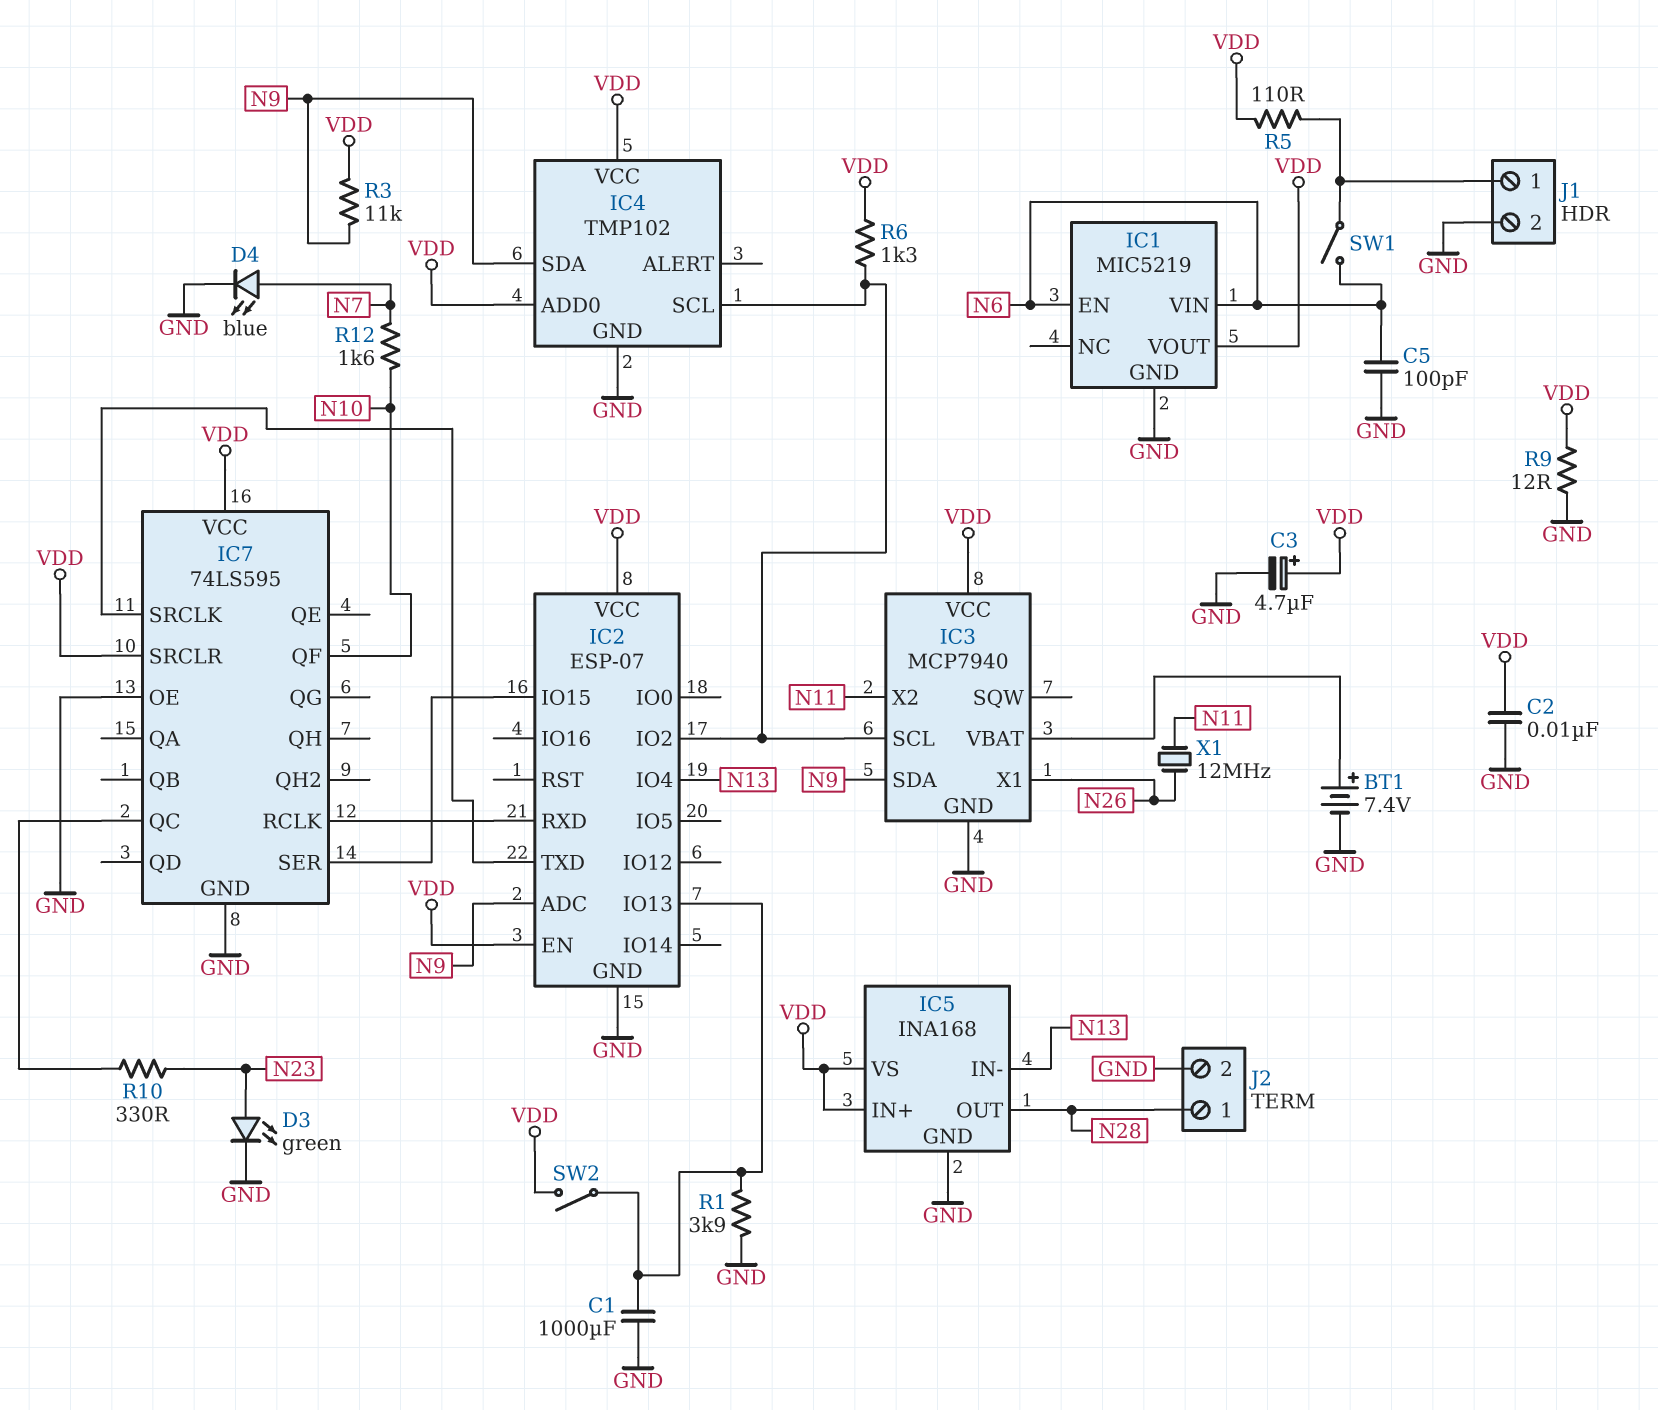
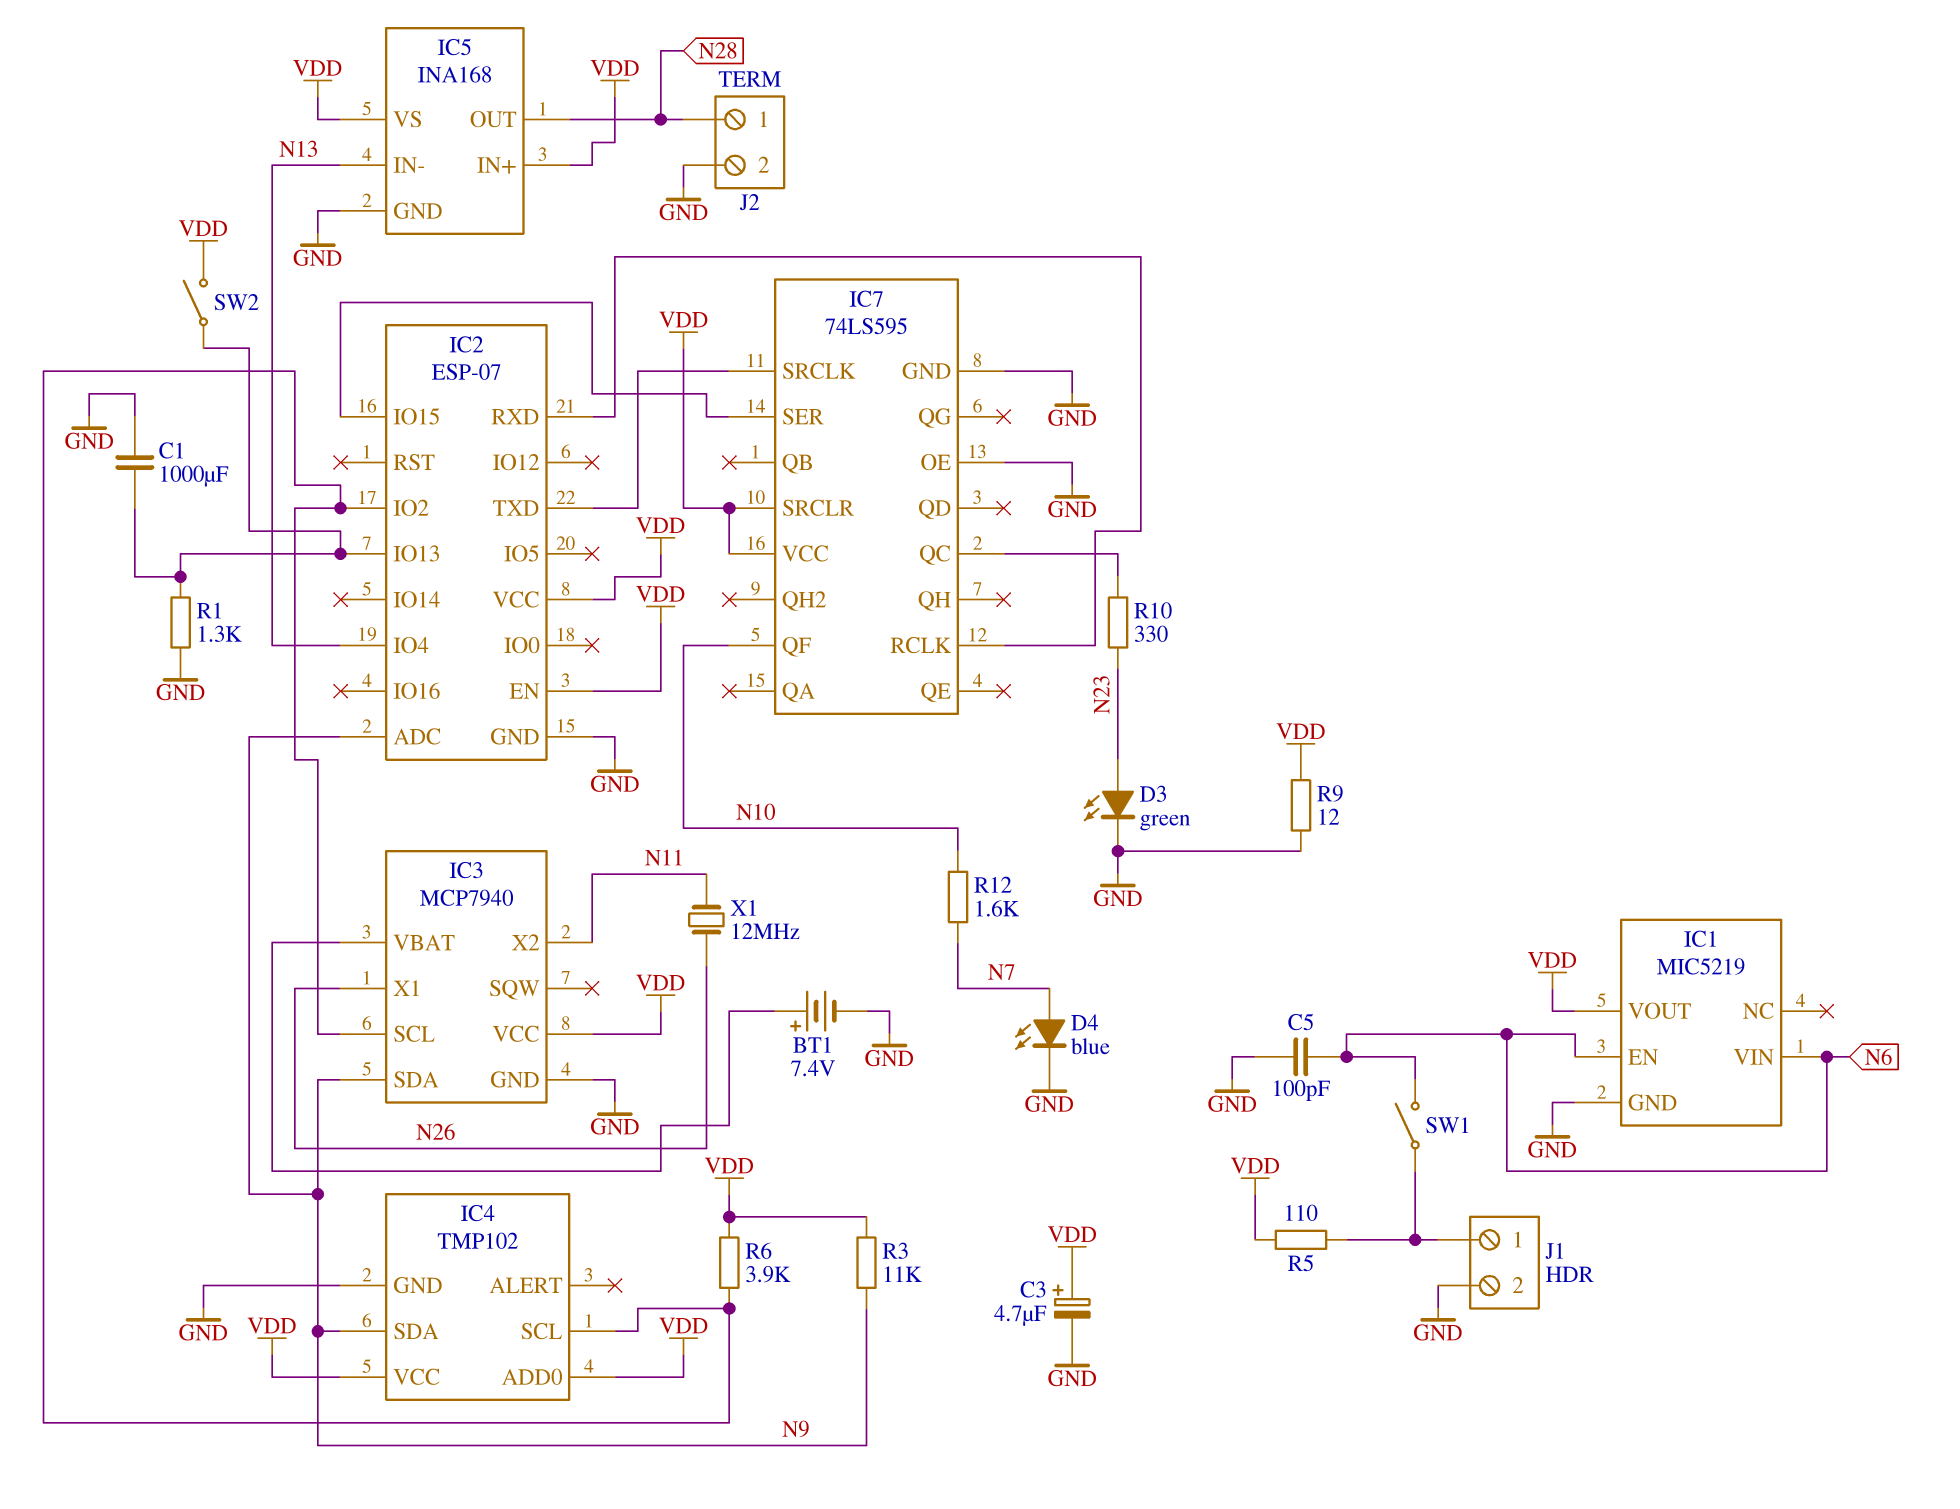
C2: 10nF (GND, VDD) -> none
R1: 3.9k (GND, IC2/IO13) -> 1.3k (GND, IC2/IO13)
R6: 1.3k (IC2/IO2, VDD) -> 3.9k (IC2/IO2, VDD)

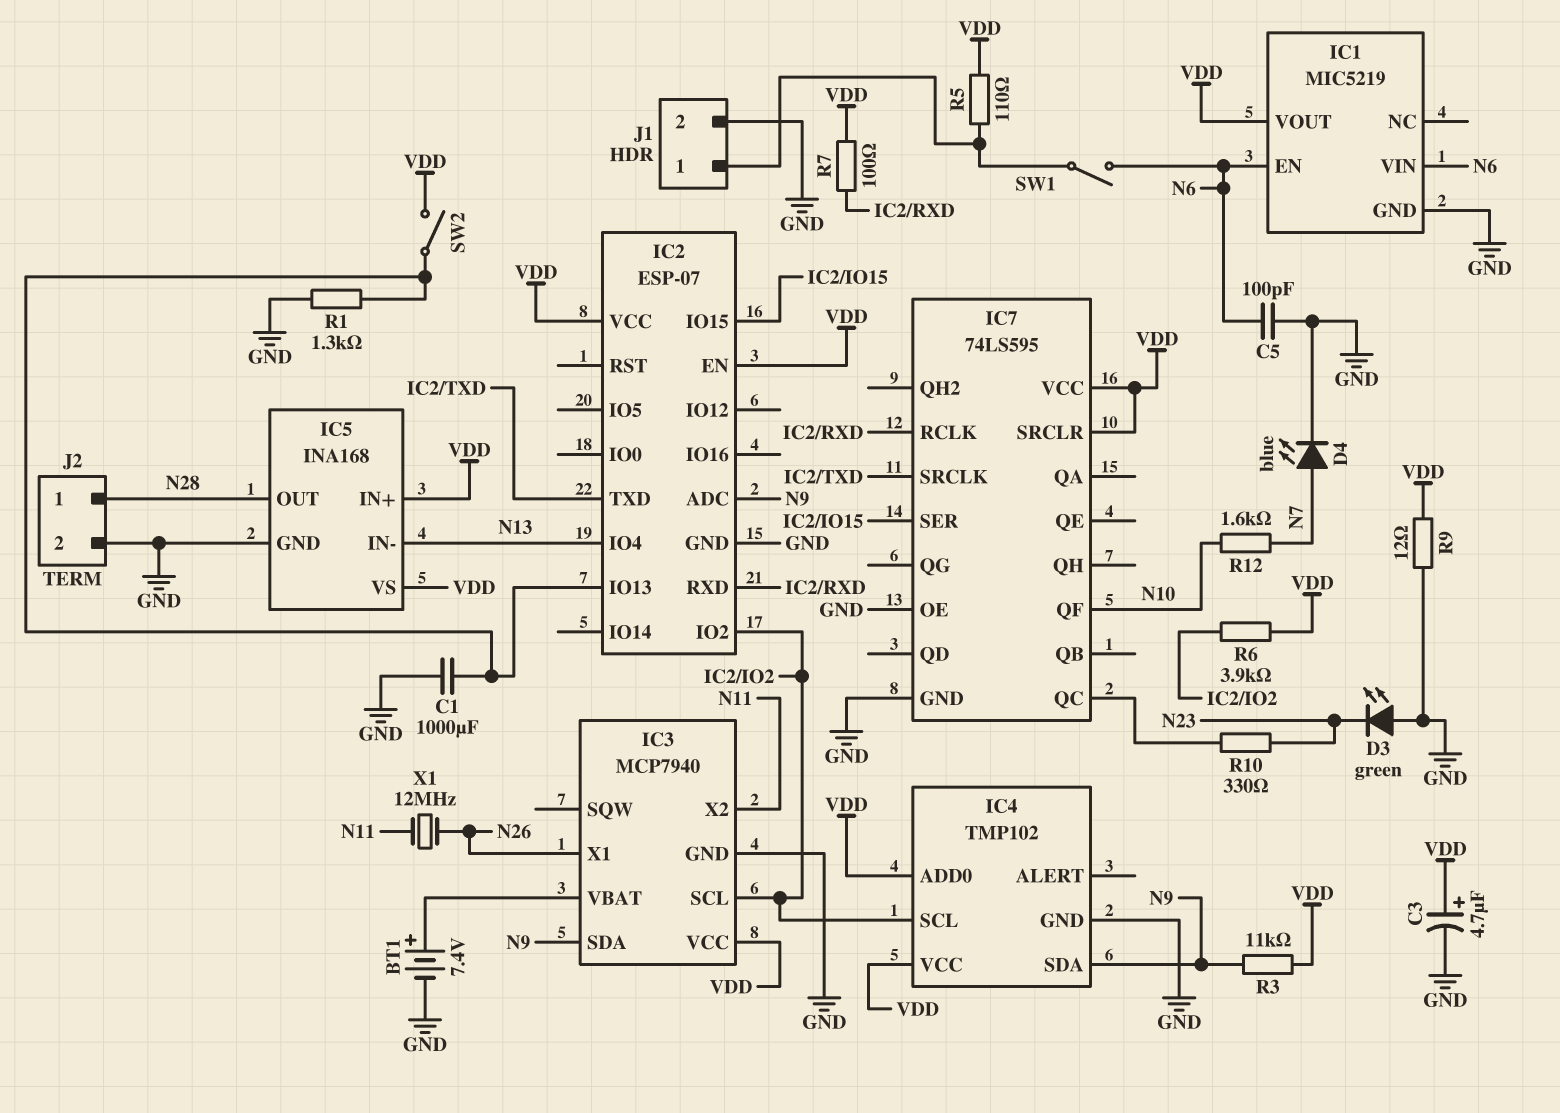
D3: LED green (A N23, K GND) -> LED green (A GND, K N23)
R7: none -> 100 (IC2/RXD, VDD)

